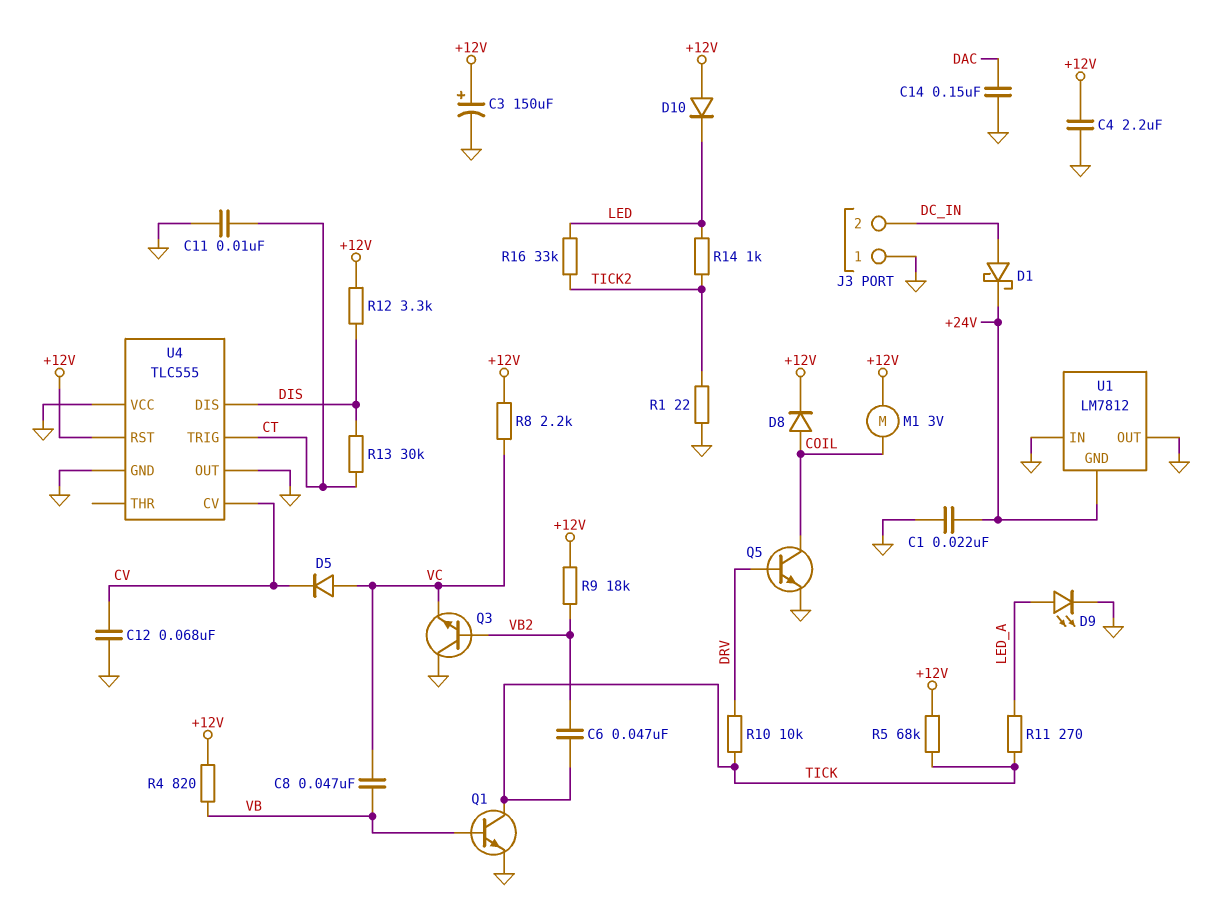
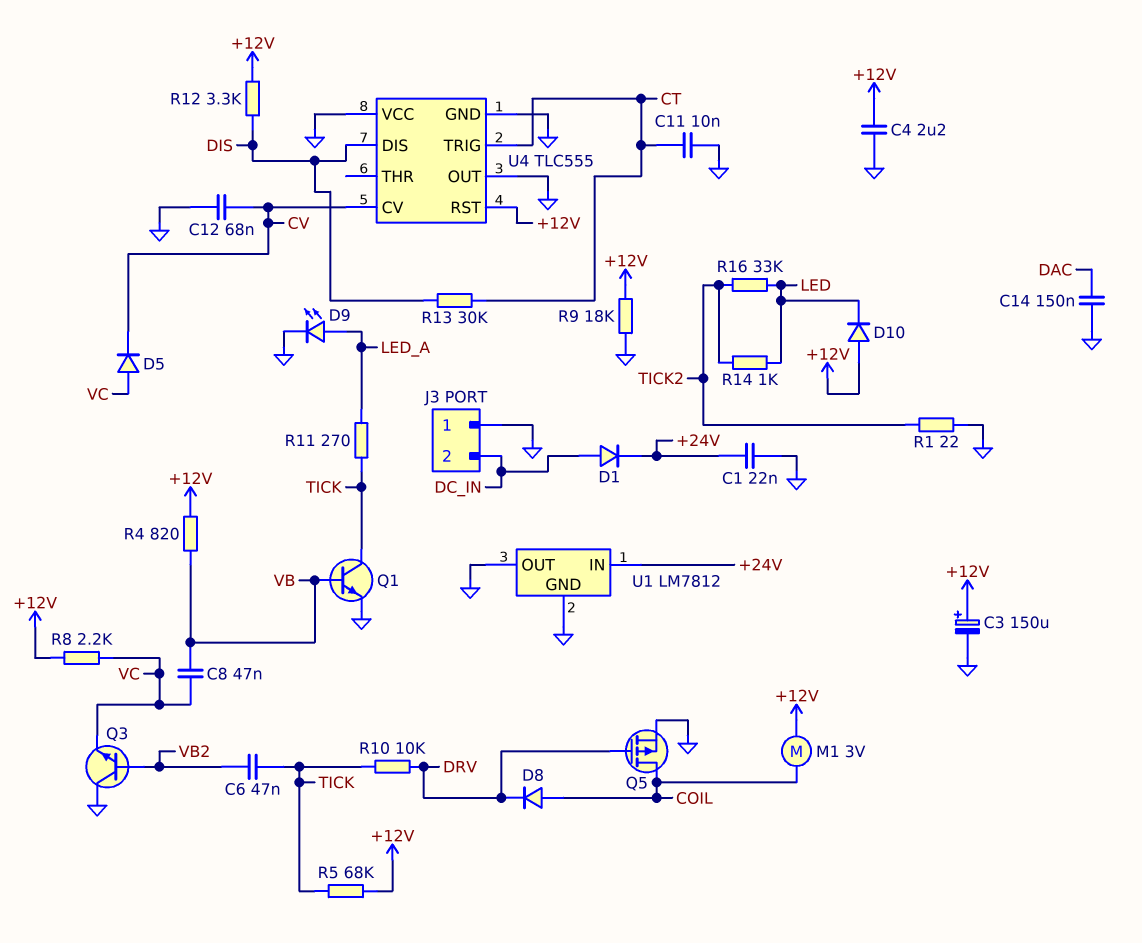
D1: schottky (A DC_IN, K +24V) -> diode (A DC_IN, K +24V)
D8: diode (A COIL, K +12V) -> diode (A COIL, K DRV)
Q5: NPN (B DRV, C COIL, E GND) -> PMOS (G DRV, D COIL, S GND)
R9: 18k (+12V, VB2) -> 18k (+12V, GND)
U1 pin GND: +24V -> GND
U1 pin IN: GND -> +24V

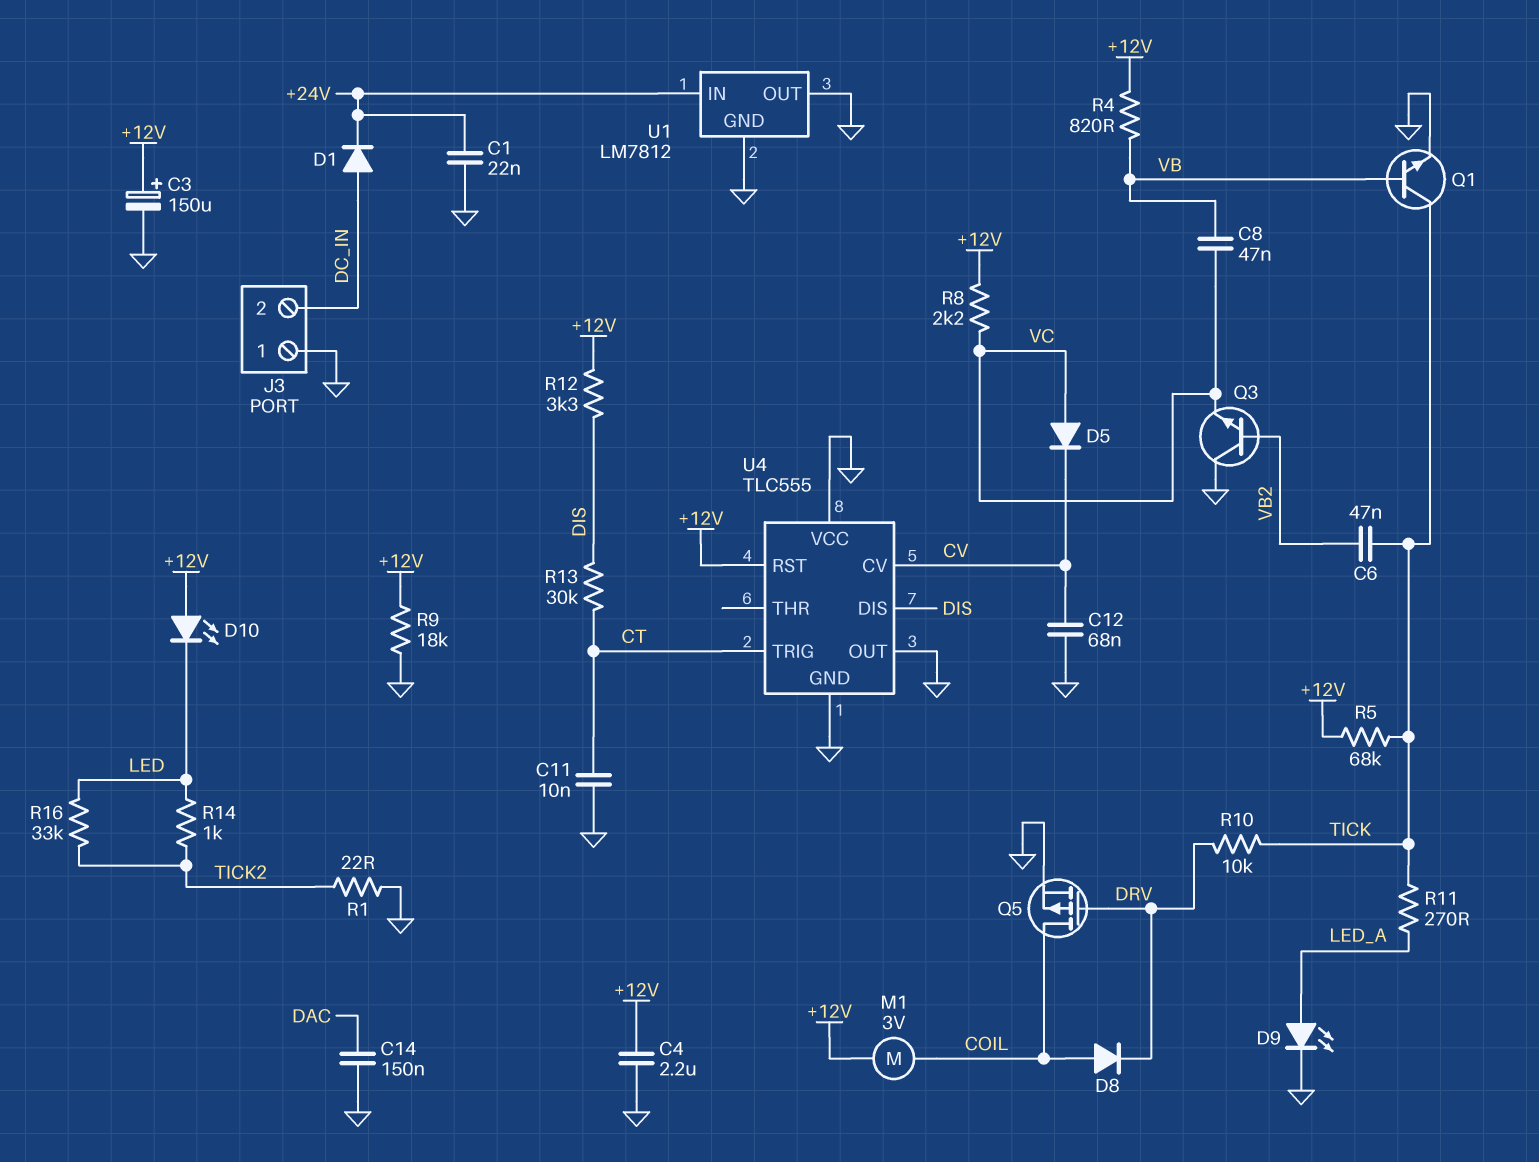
D10: diode (A +12V, K LED) -> LED (A +12V, K LED)

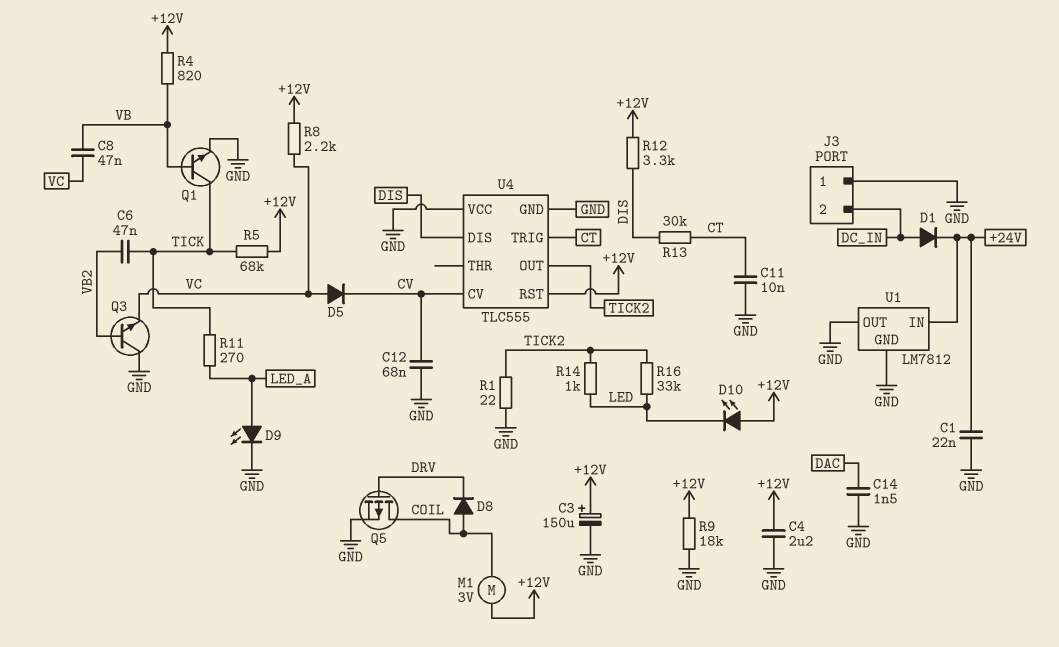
C14: 150nF (DAC, GND) -> 1.5nF (DAC, GND)
R10: 10k (DRV, TICK) -> none
U4 pin OUT: GND -> TICK2

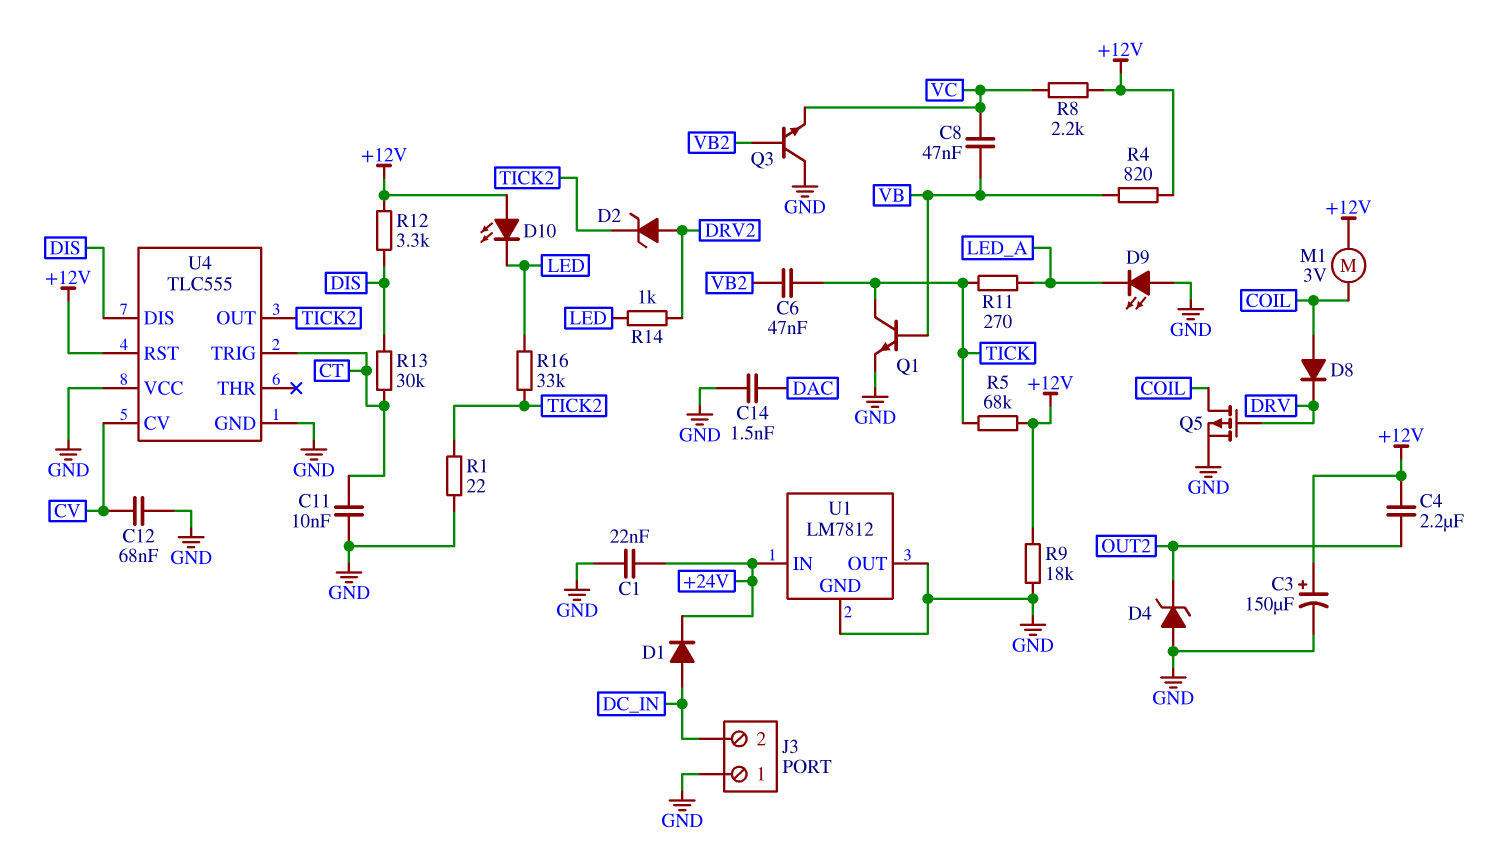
C4: 2.2uF (+12V, GND) -> 2.2uF (+12V, OUT2)
D2: none -> zener (A DRV2, K TICK2)
D4: none -> zener (A GND, K OUT2)
D5: diode (A VC, K CV) -> none
D9: LED (A LED_A, K GND) -> LED (A GND, K LED_A)
R14: 1k (LED, TICK2) -> 1k (DRV2, LED)

